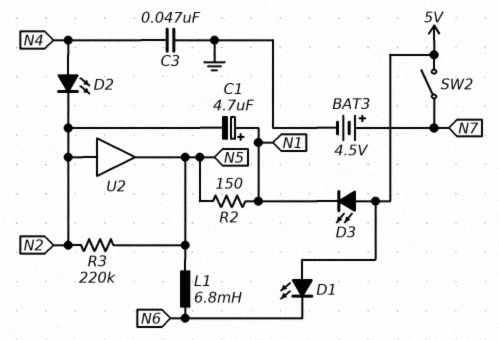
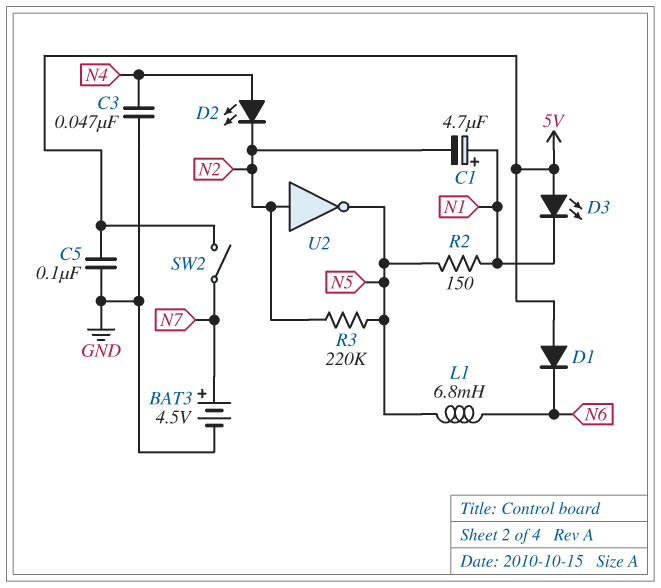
C5: none -> 100nF (5V, GND)
D1: LED (A 5V, K N6) -> diode (A 5V, K N6)
U2: buffer (in N2, out N5) -> NOT (in N2, out N5)

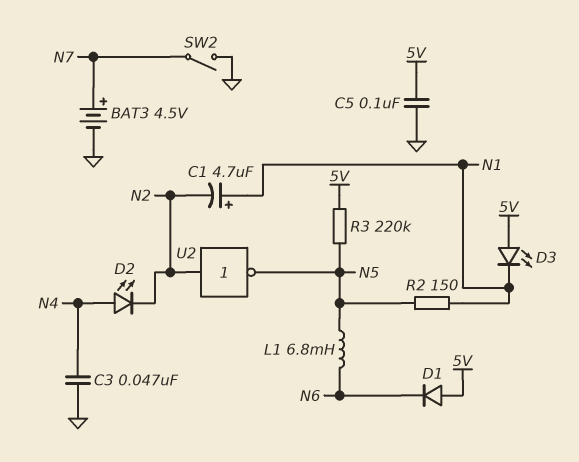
R3: 220k (N2, N5) -> 220k (5V, N5)
SW2: switch (5V, N7) -> switch (GND, N7)

